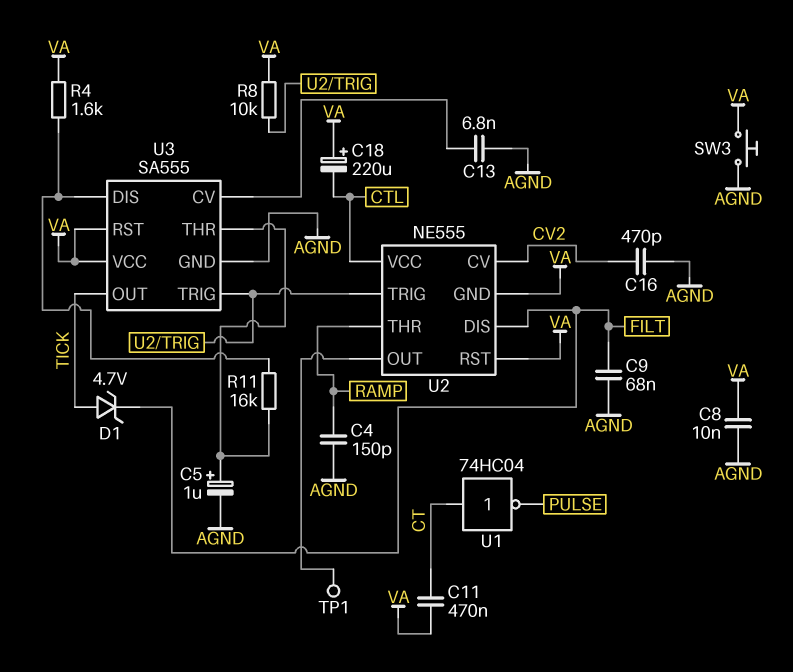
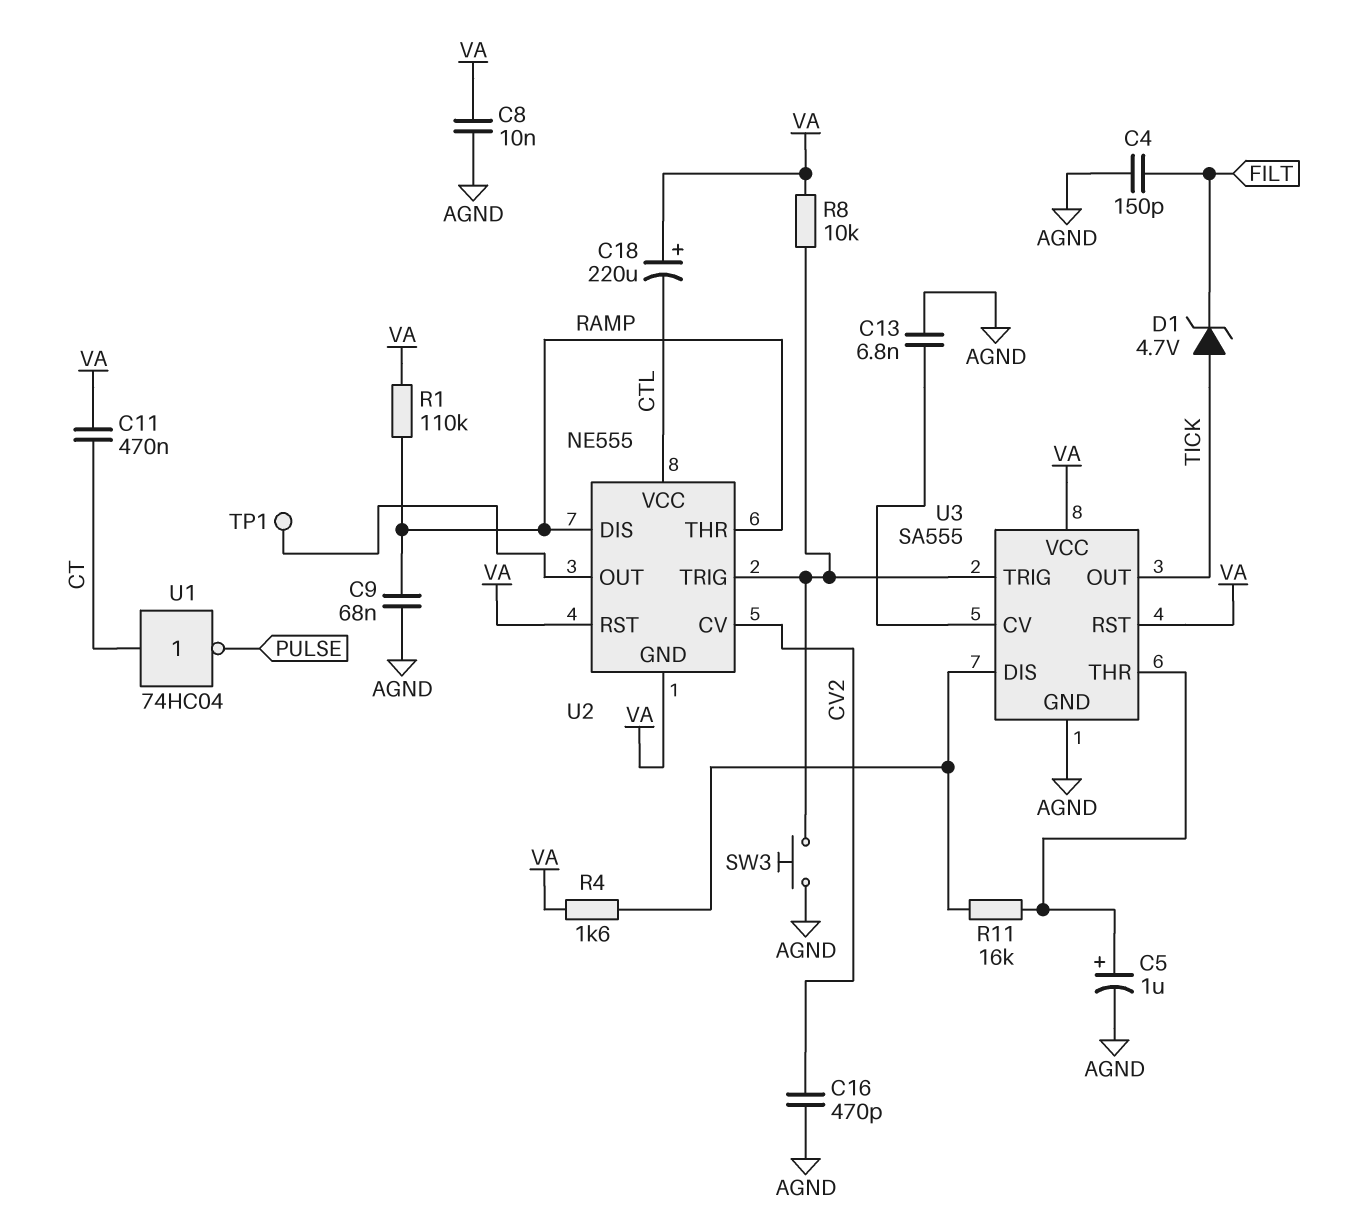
C4: 150pF (AGND, RAMP) -> 150pF (AGND, FILT)
C9: 68nF (AGND, FILT) -> 68nF (AGND, RAMP)
R1: none -> 110k (RAMP, VA)
SW3: button (AGND, VA) -> button (AGND, U2/TRIG)
U2 pin DIS: FILT -> RAMP

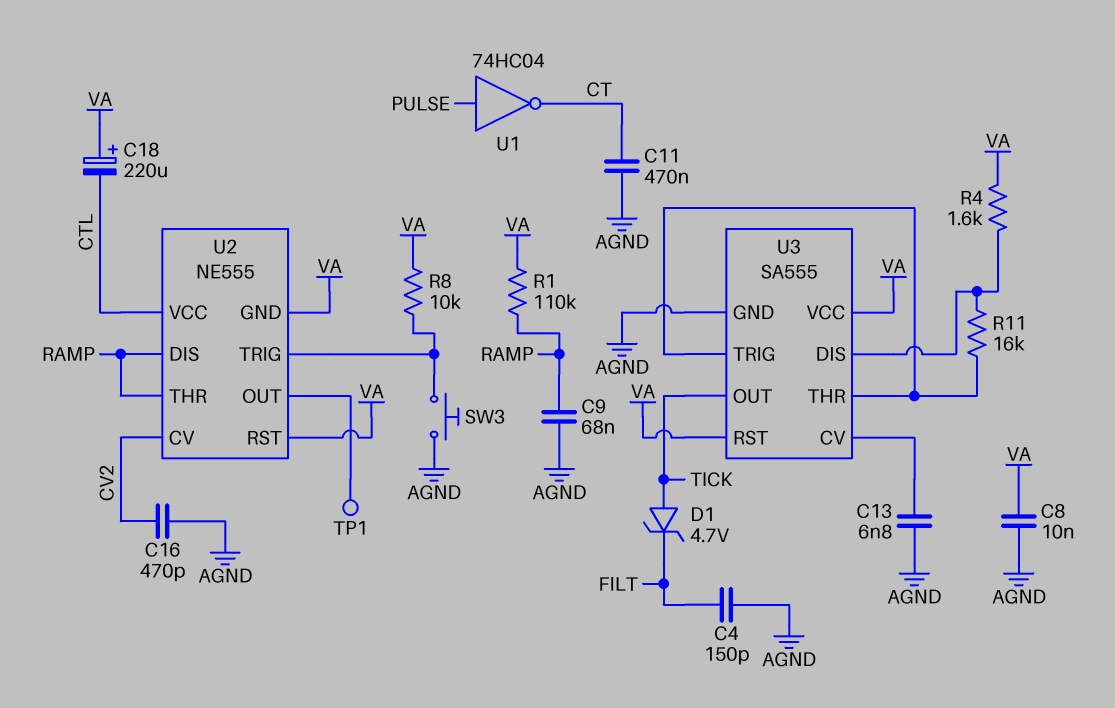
C5: 1uF (plus U3/THR, minus AGND) -> none
C11: 470nF (CT, VA) -> 470nF (AGND, CT)
U1: NOT 74HC04 (in CT, out PULSE) -> NOT 74HC04 (in PULSE, out CT)
U3 pin TRIG: U2/TRIG -> U3/THR

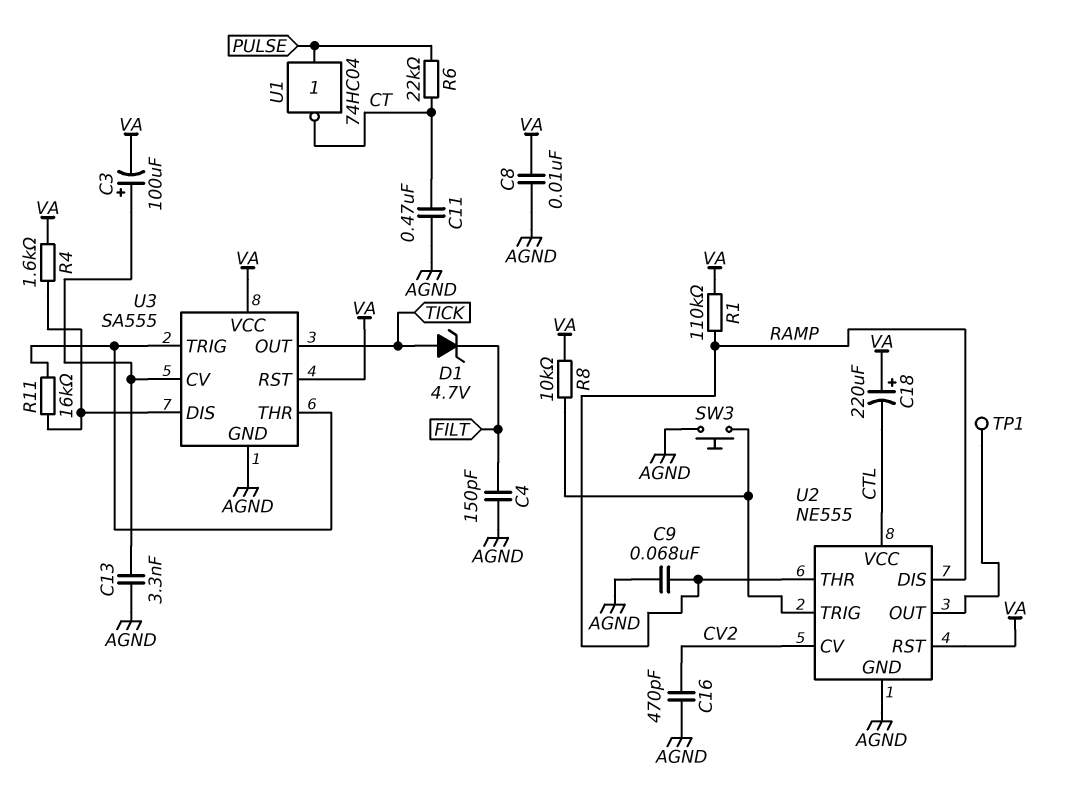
C3: none -> 100uF (plus U3/CV, minus VA)
C13: 6.8nF (AGND, U3/CV) -> 3.3nF (AGND, U3/CV)
R6: none -> 22k (CT, PULSE)
U2 pin GND: VA -> AGND

